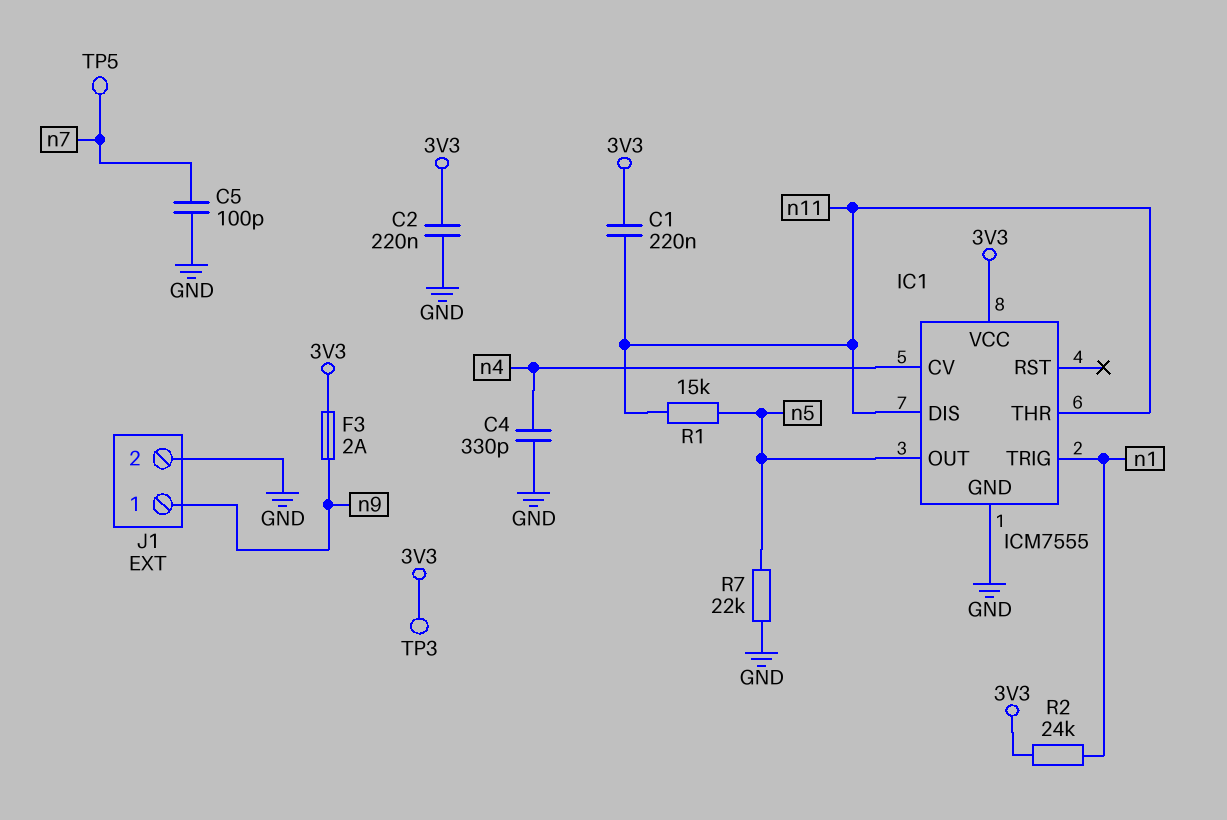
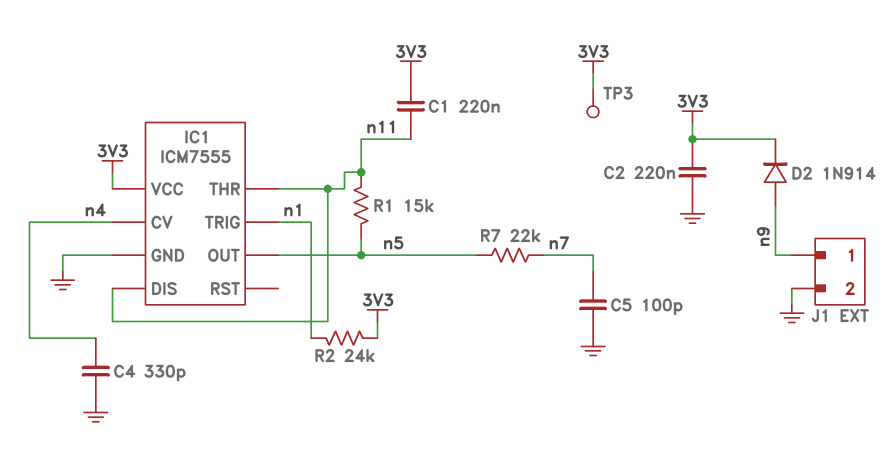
D2: none -> diode 1N914 (A n9, K 3V3)
F3: 2A (3V3, n9) -> none
R7: 22k (GND, n5) -> 22k (n5, n7)
TP5: test point (n7) -> none

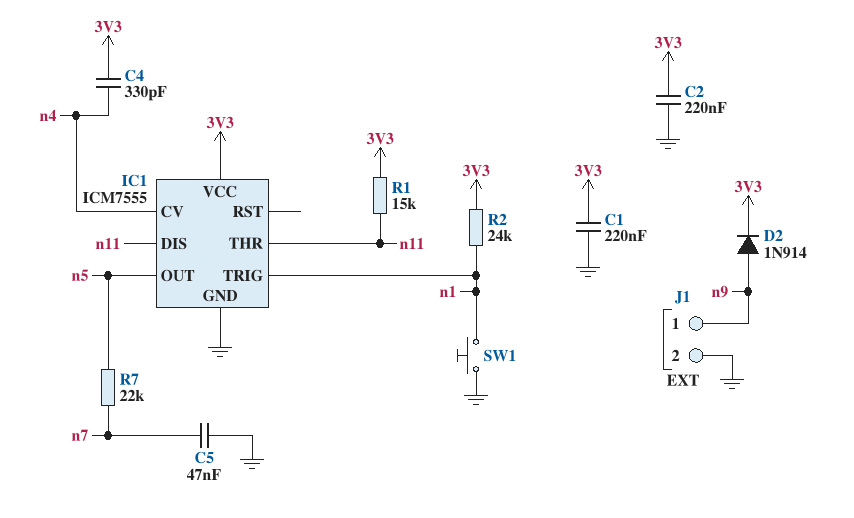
C1: 220nF (3V3, n11) -> 220nF (3V3, GND)
C4: 330pF (GND, n4) -> 330pF (3V3, n4)
C5: 100pF (GND, n7) -> 47nF (GND, n7)
R1: 15k (n5, n11) -> 15k (3V3, n11)
SW1: none -> button (GND, n1)
TP3: test point (3V3) -> none

